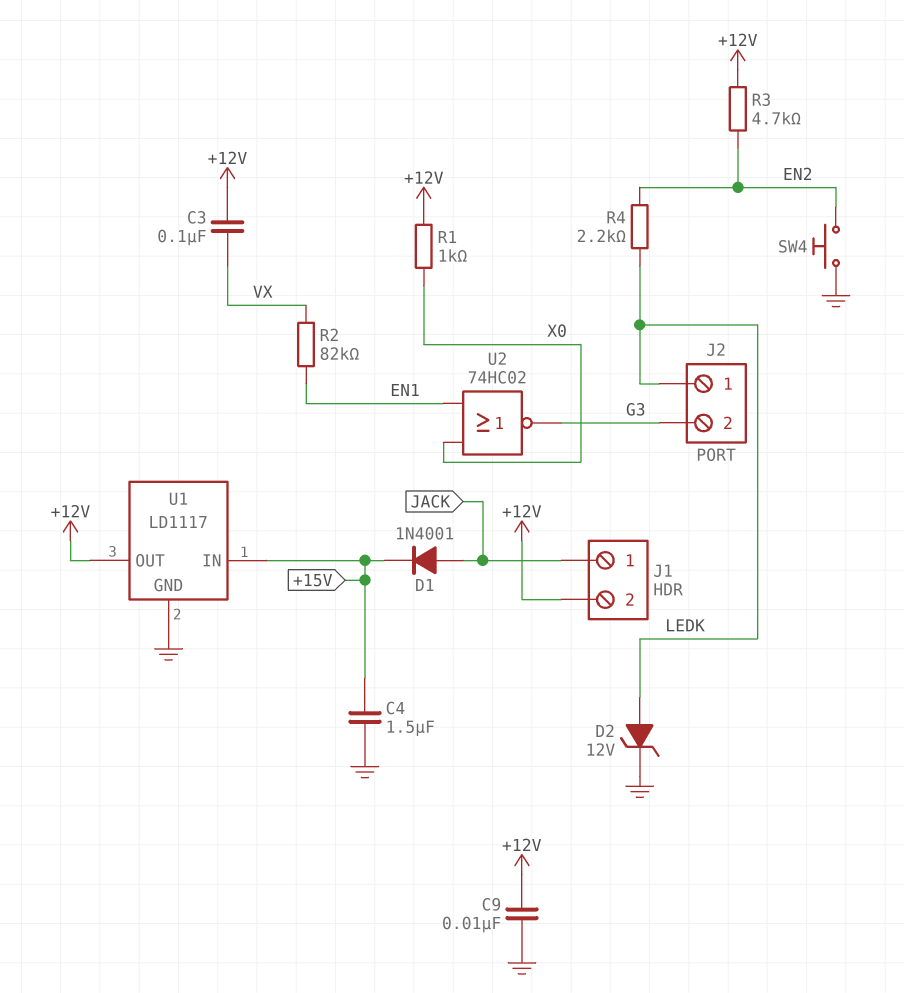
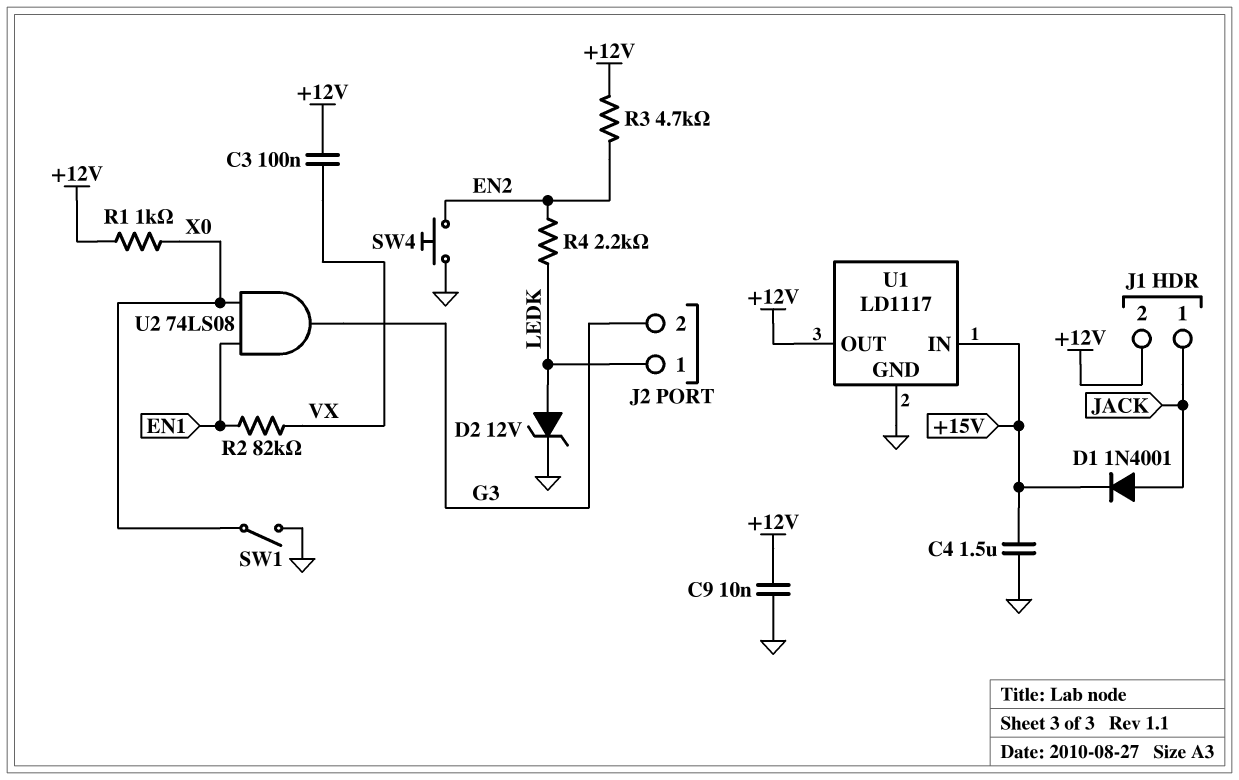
SW1: none -> switch (GND, X0)
U2: NOR 74HC02 (in EN1, in X0, out G3) -> AND 74LS08 (in EN1, in X0, out G3)

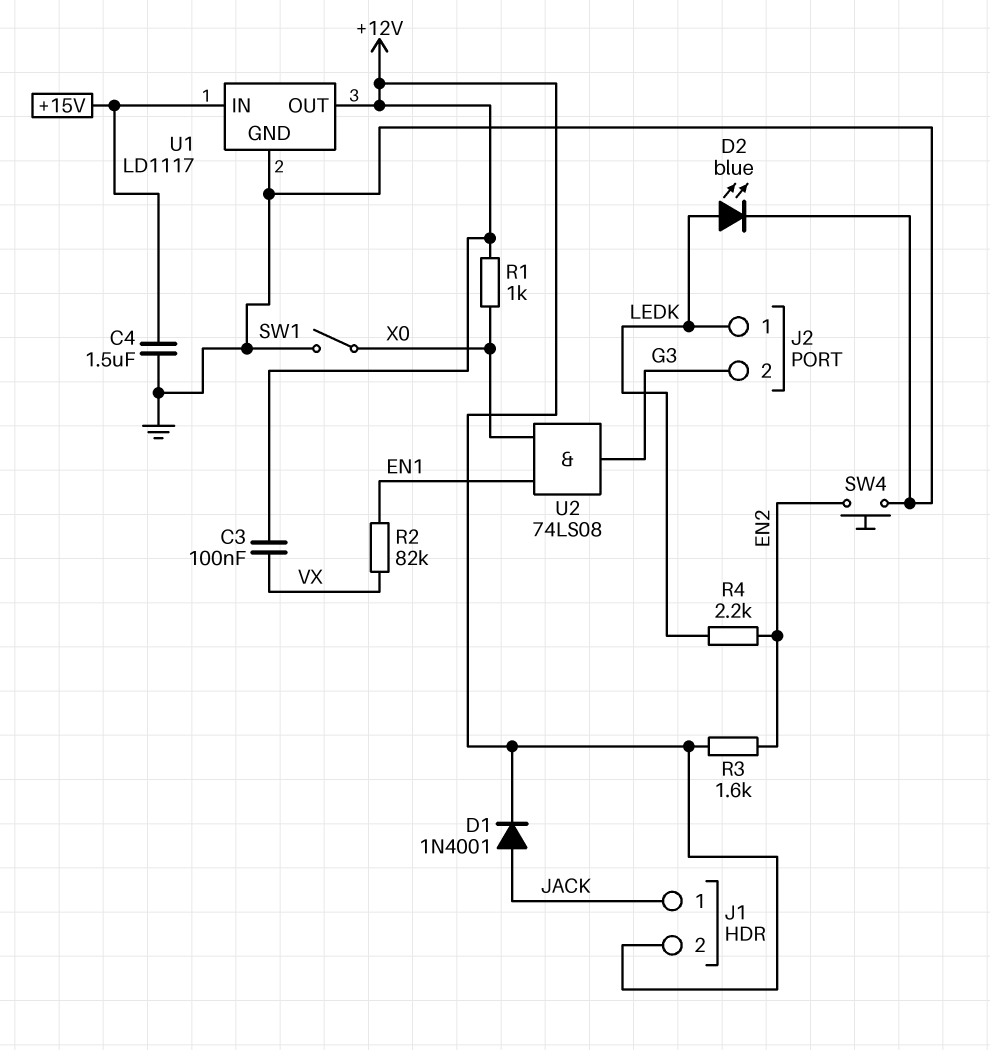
C9: 10nF (+12V, GND) -> none
D1: diode 1N4001 (A JACK, K +15V) -> diode 1N4001 (A JACK, K +12V)
D2: zener 12V (A LEDK, K GND) -> LED blue (A LEDK, K GND)
R3: 4.7k (+12V, EN2) -> 1.6k (+12V, EN2)

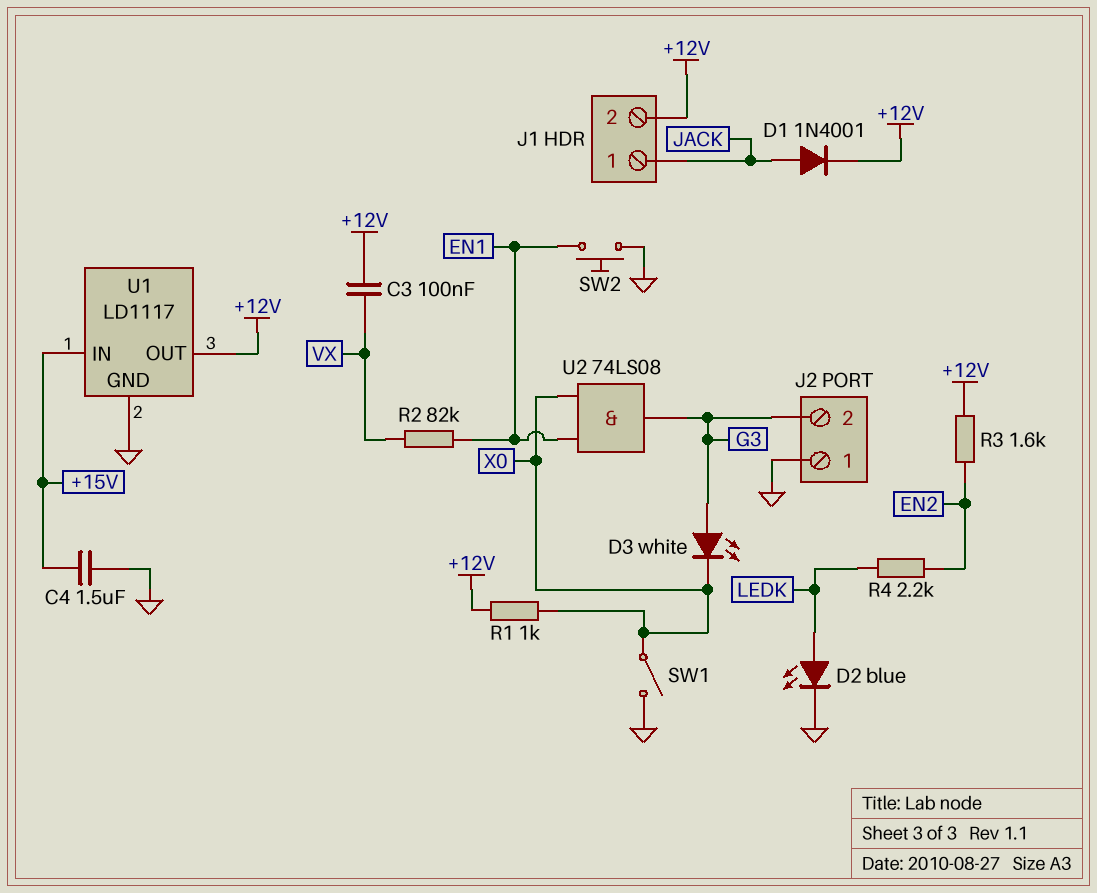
D3: none -> LED white (A G3, K X0)
J2 pin 1: LEDK -> GND
SW2: none -> button (EN1, GND)
SW4: button (EN2, GND) -> none

